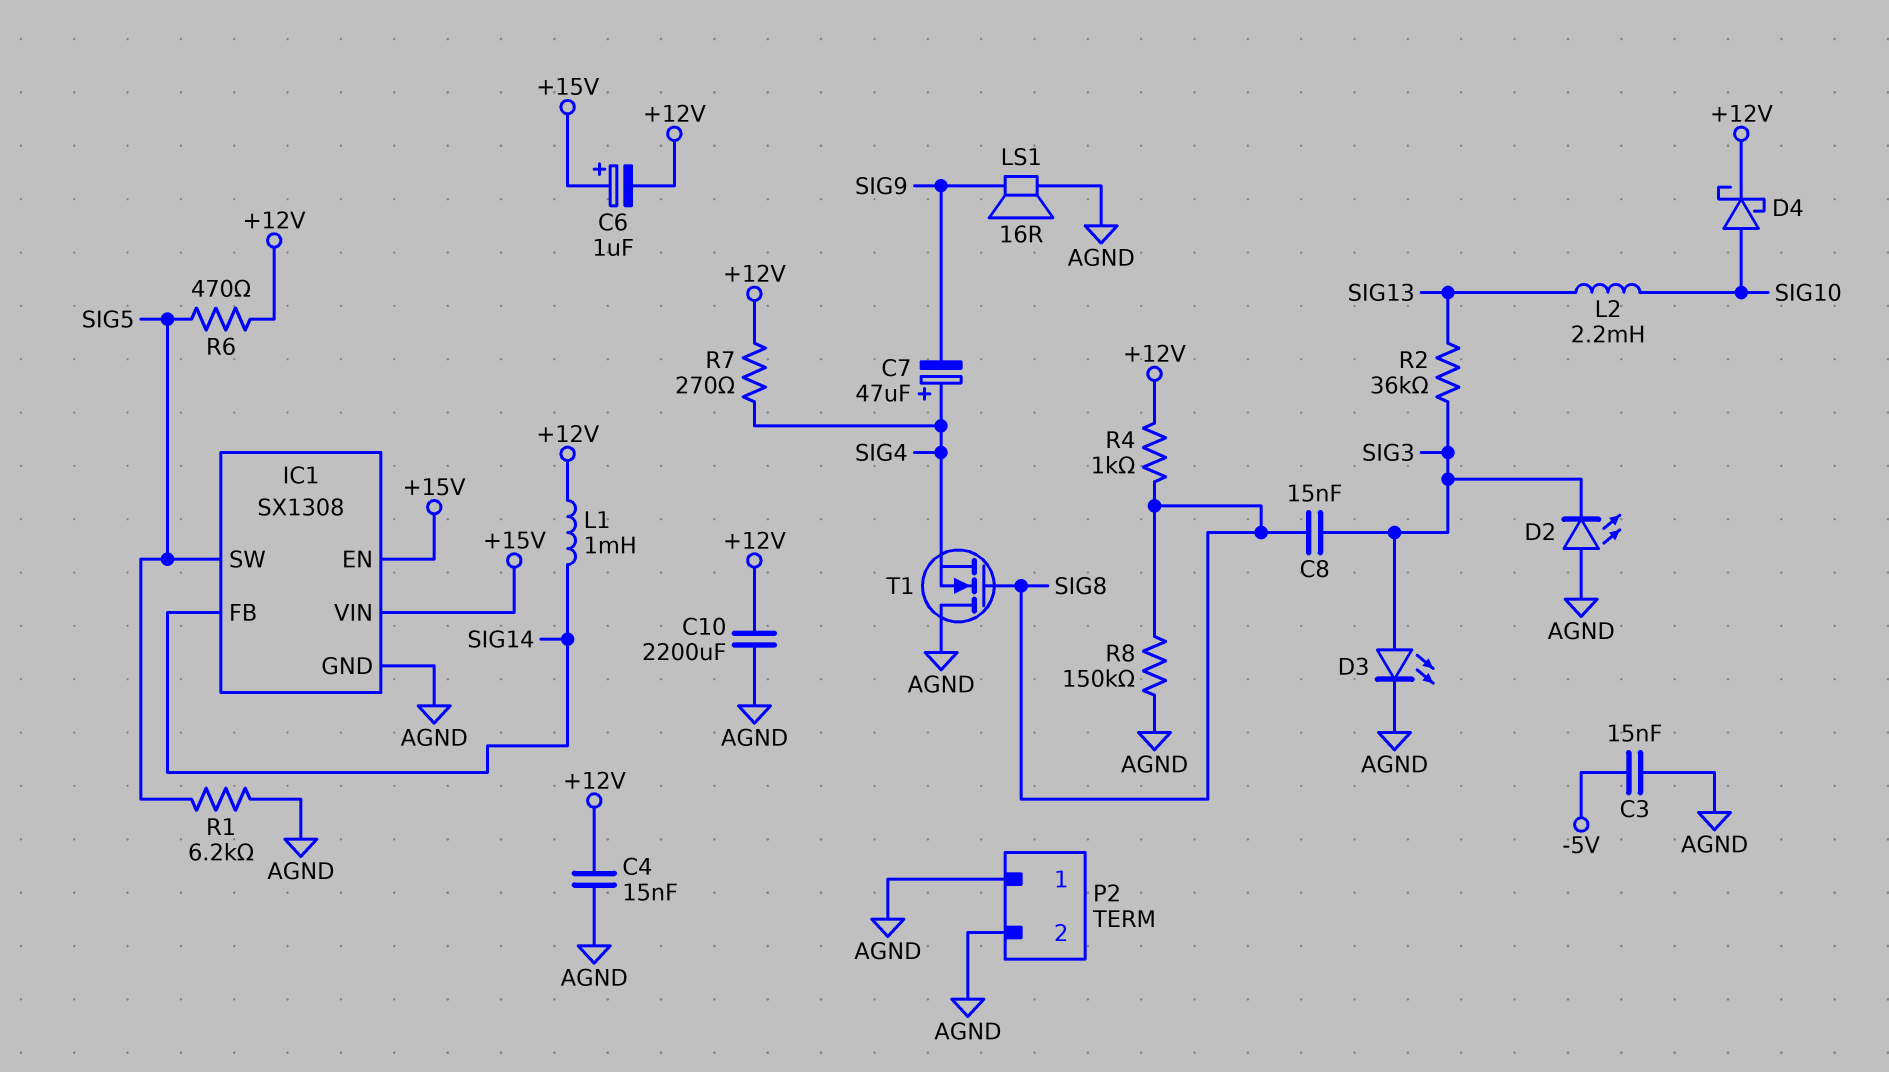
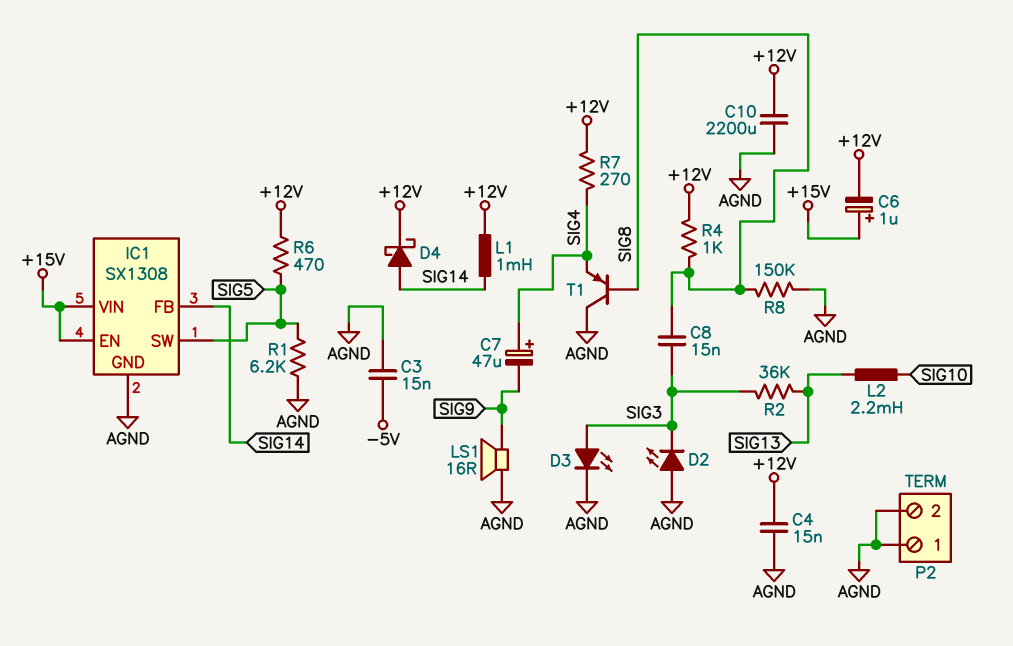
D4: schottky (A SIG10, K +12V) -> schottky (A SIG14, K +12V)
T1: NMOS (G SIG8, D AGND, S SIG4) -> PNP (B SIG8, C AGND, E SIG4)

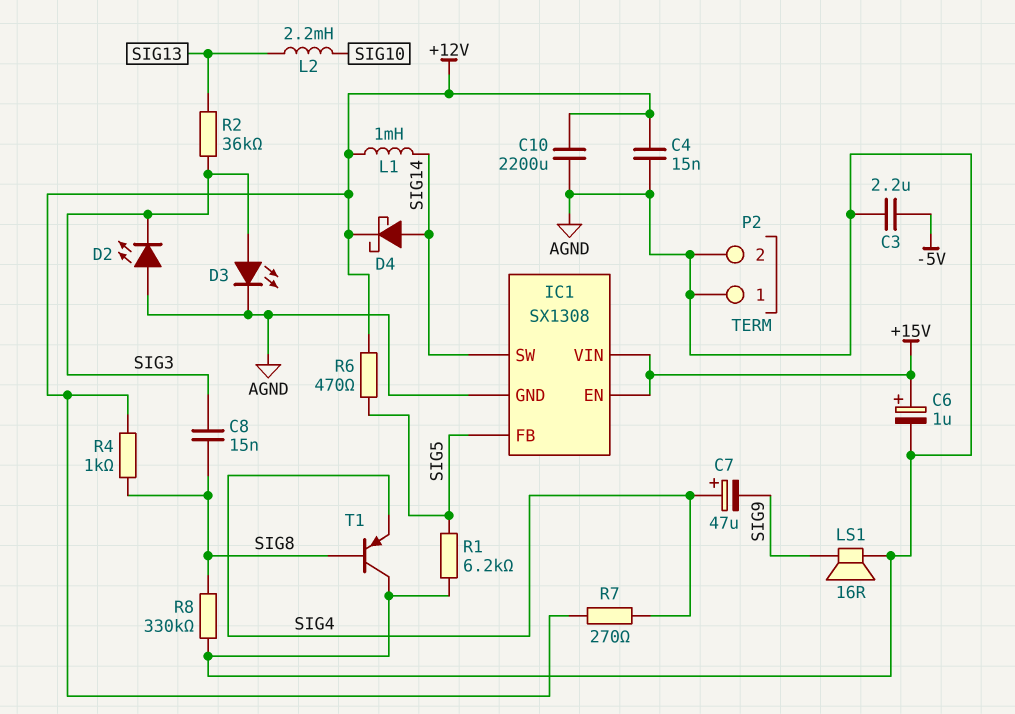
C3: 15nF (-5V, AGND) -> 2.2uF (-5V, AGND)
C6: 1uF (plus +15V, minus +12V) -> 1uF (plus +15V, minus AGND)
IC1 pin FB: SIG14 -> SIG5
IC1 pin SW: SIG5 -> SIG14
R8: 150k (AGND, SIG8) -> 330k (AGND, SIG8)

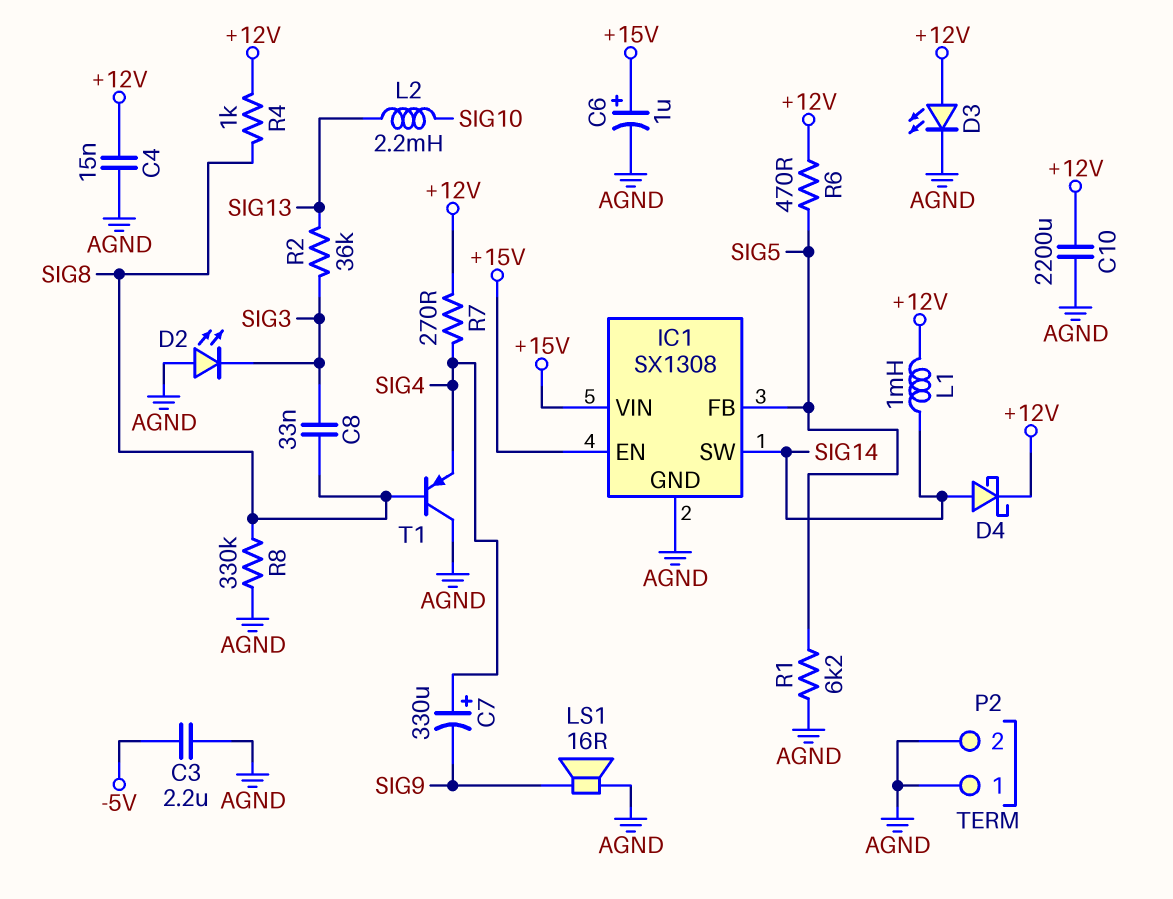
C7: 47uF (plus SIG4, minus SIG9) -> 330uF (plus SIG4, minus SIG9)
C8: 15nF (SIG3, SIG8) -> 33nF (SIG3, SIG8)
D3: LED (A SIG3, K AGND) -> LED (A +12V, K AGND)

